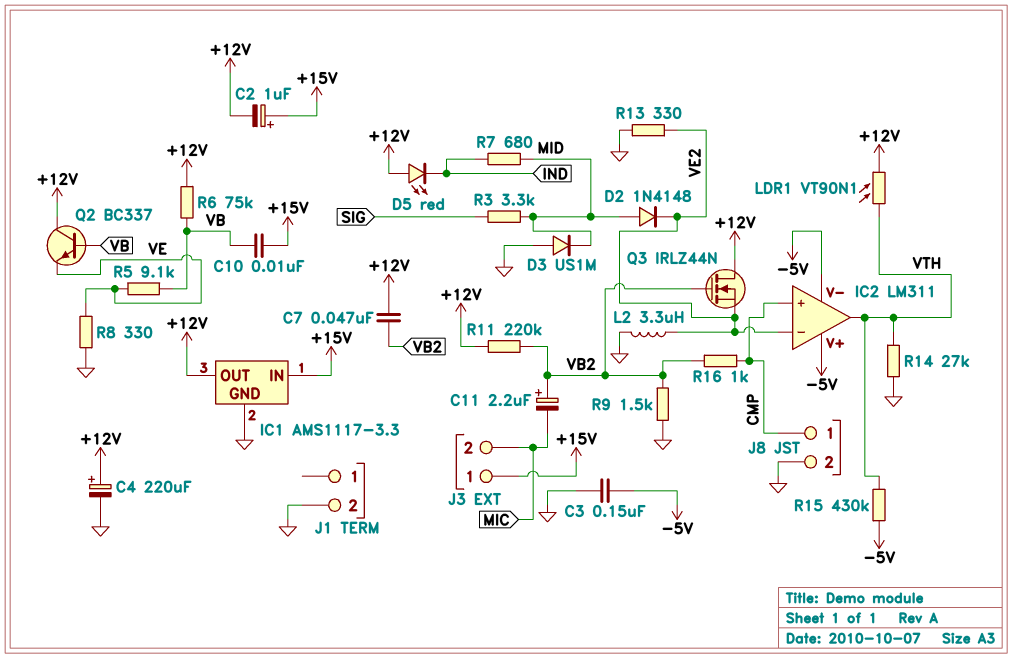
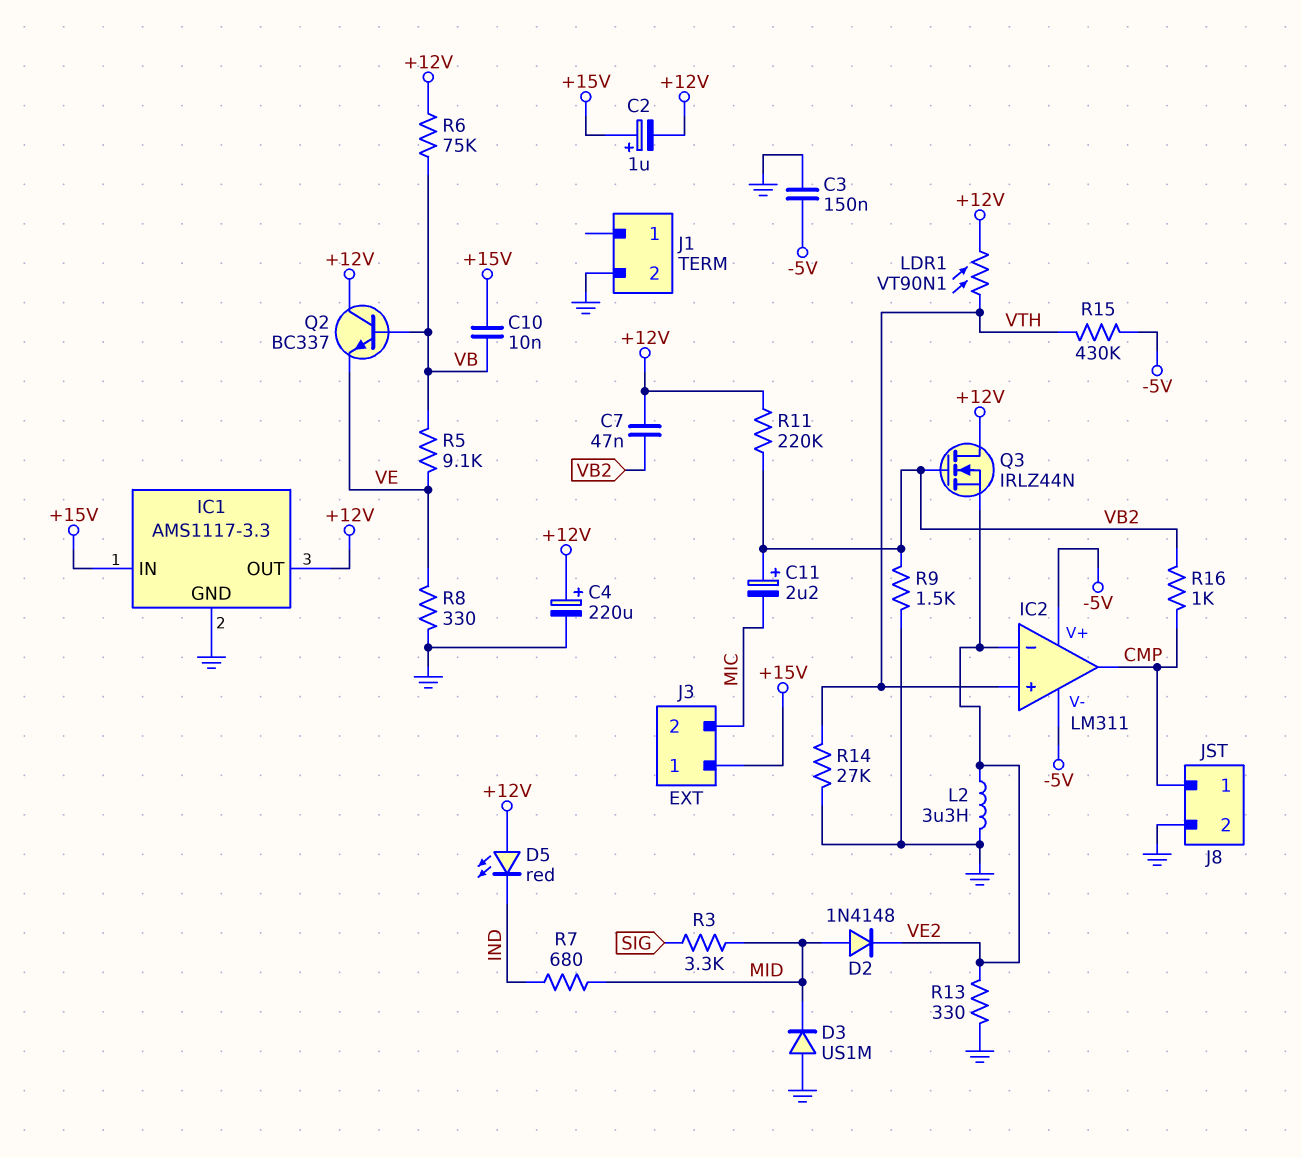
IC2 pin in+: CMP -> VTH
IC2 pin out: VTH -> CMP

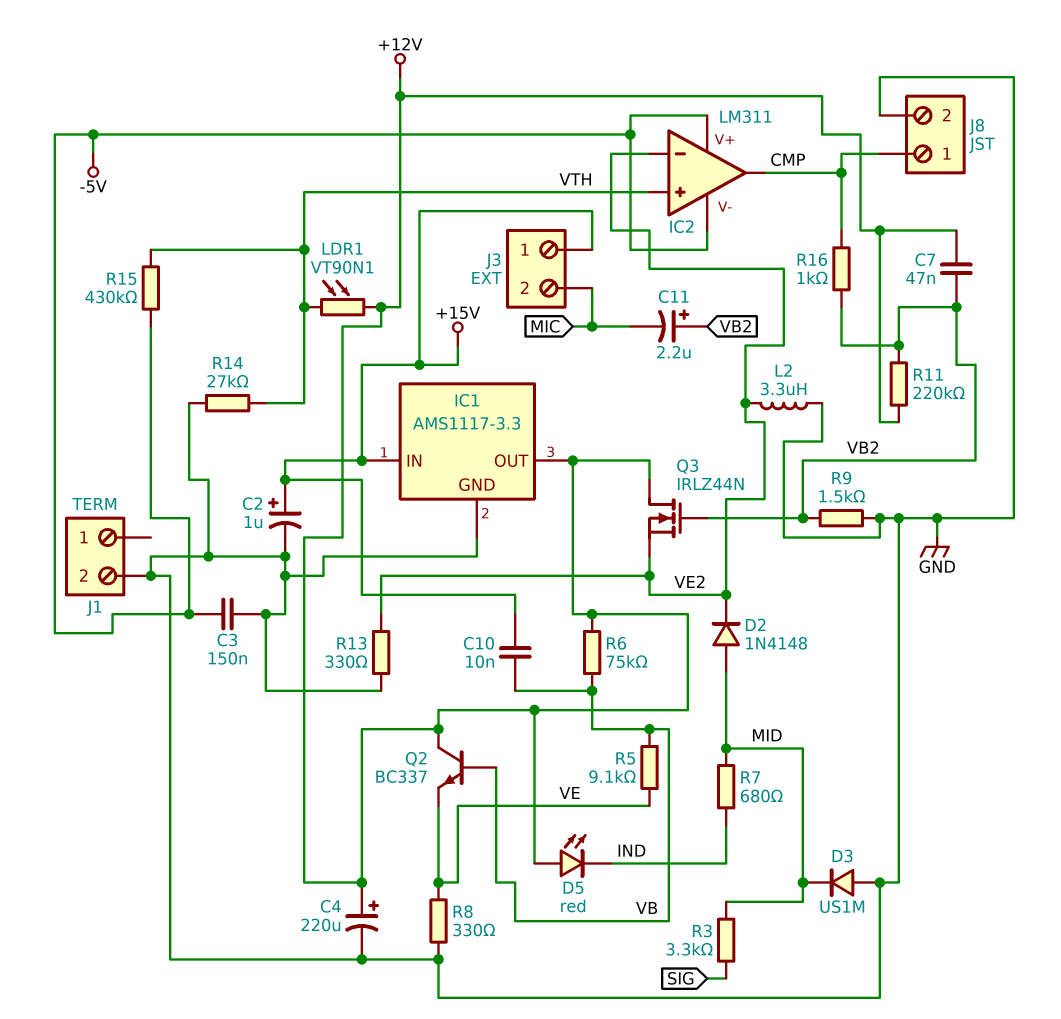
C2: 1uF (plus +15V, minus +12V) -> 1uF (plus +15V, minus GND)

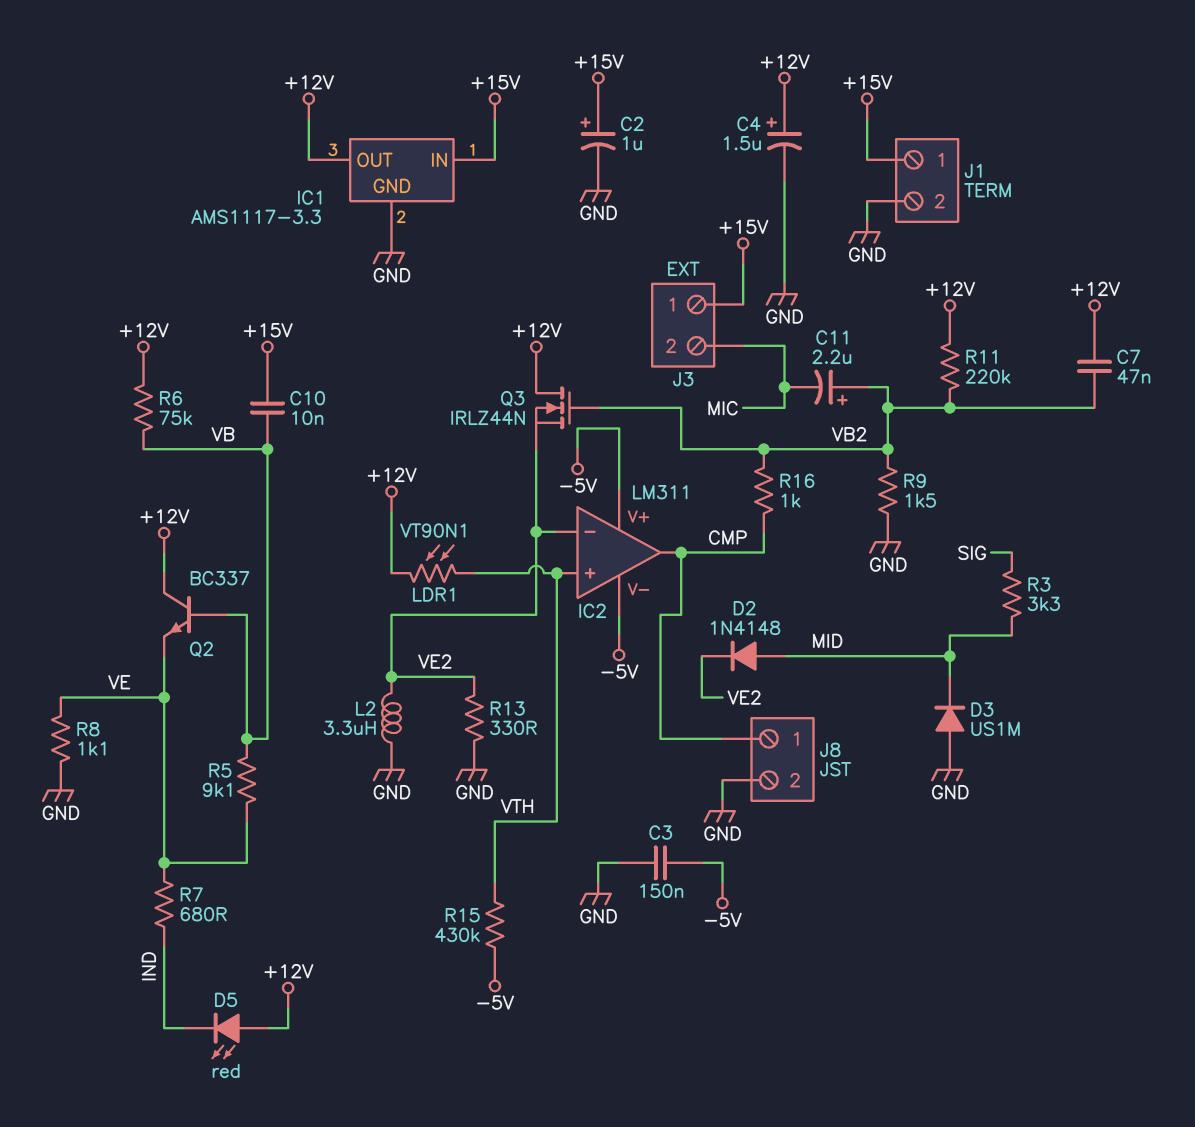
C4: 220uF (plus +12V, minus GND) -> 1.5uF (plus +12V, minus GND)
J1 pin 1: none -> +15V
R7: 680 (IND, MID) -> 680 (IND, VE)
R8: 330 (GND, VE) -> 1.1k (GND, VE)
R14: 27k (GND, VTH) -> none

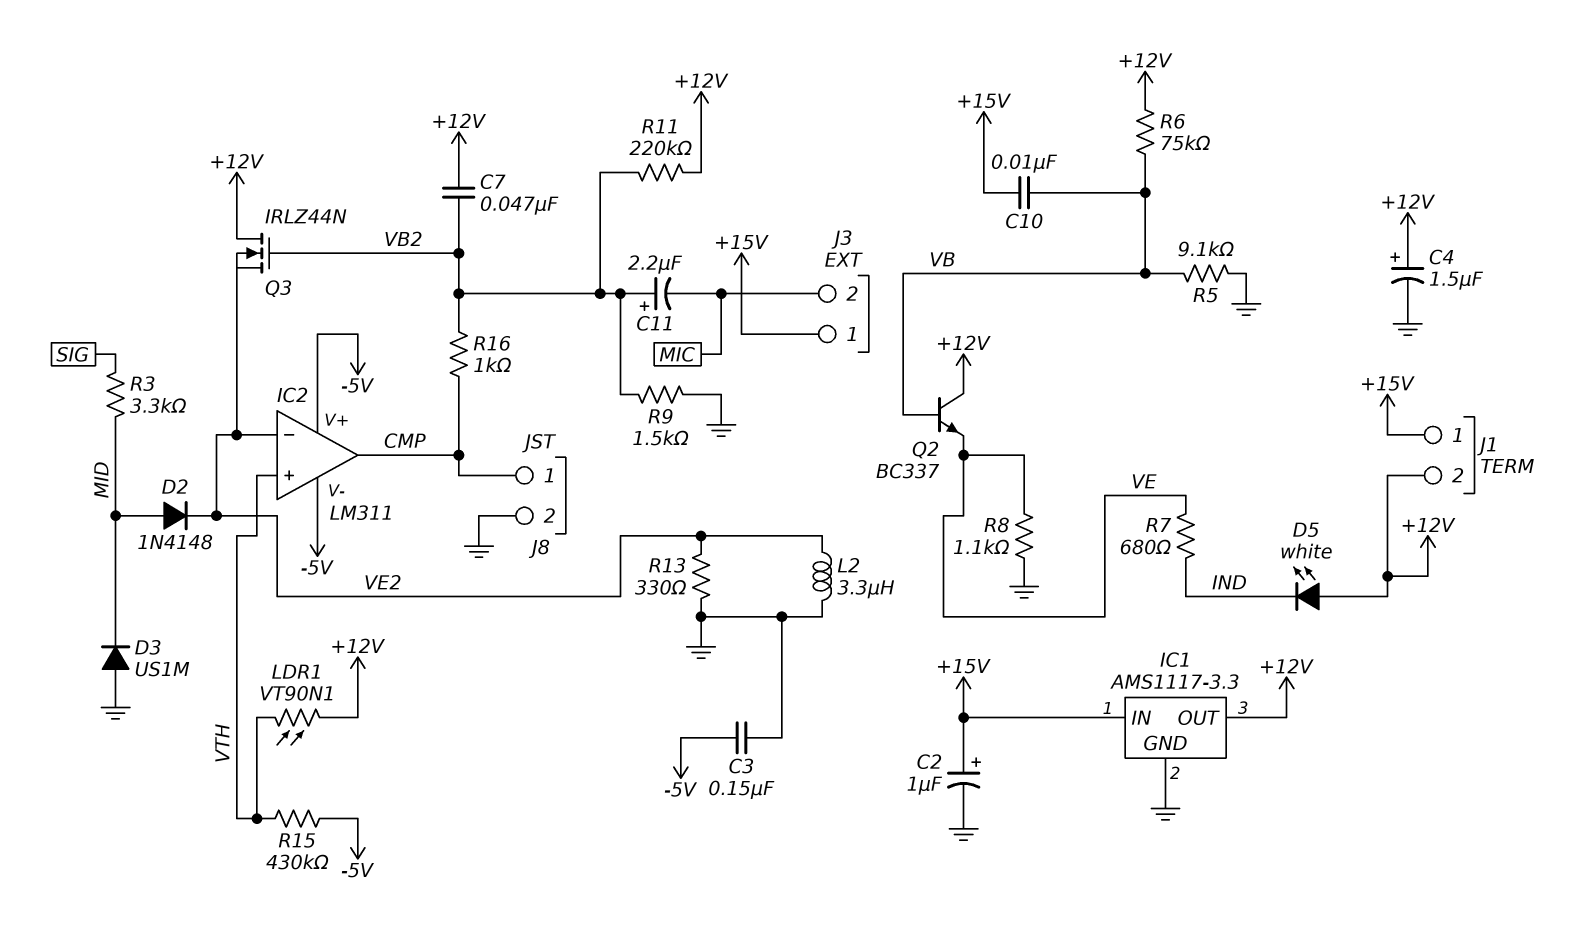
D5: LED red (A +12V, K IND) -> LED white (A +12V, K IND)
J1 pin 2: GND -> +12V
R5: 9.1k (VB, VE) -> 9.1k (GND, VB)

